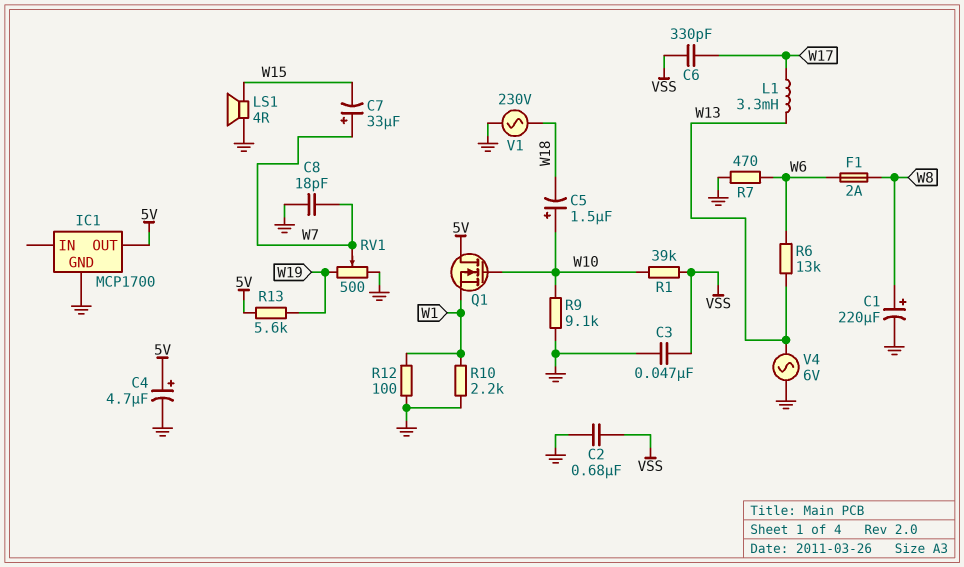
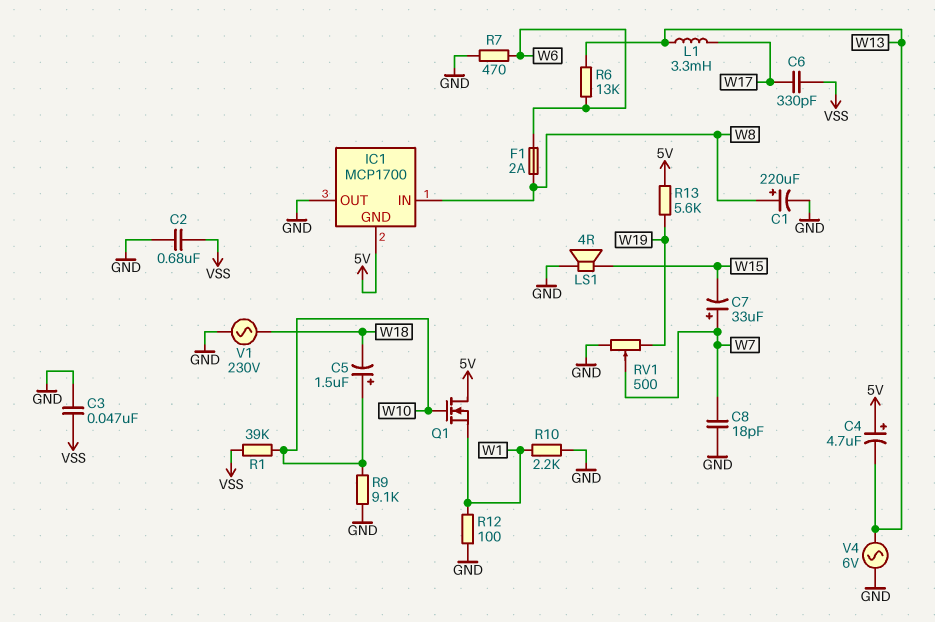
C4: 4.7uF (plus 5V, minus GND) -> 4.7uF (plus 5V, minus W13)
IC1 pin GND: GND -> 5V
IC1 pin IN: none -> W8
IC1 pin OUT: 5V -> GND

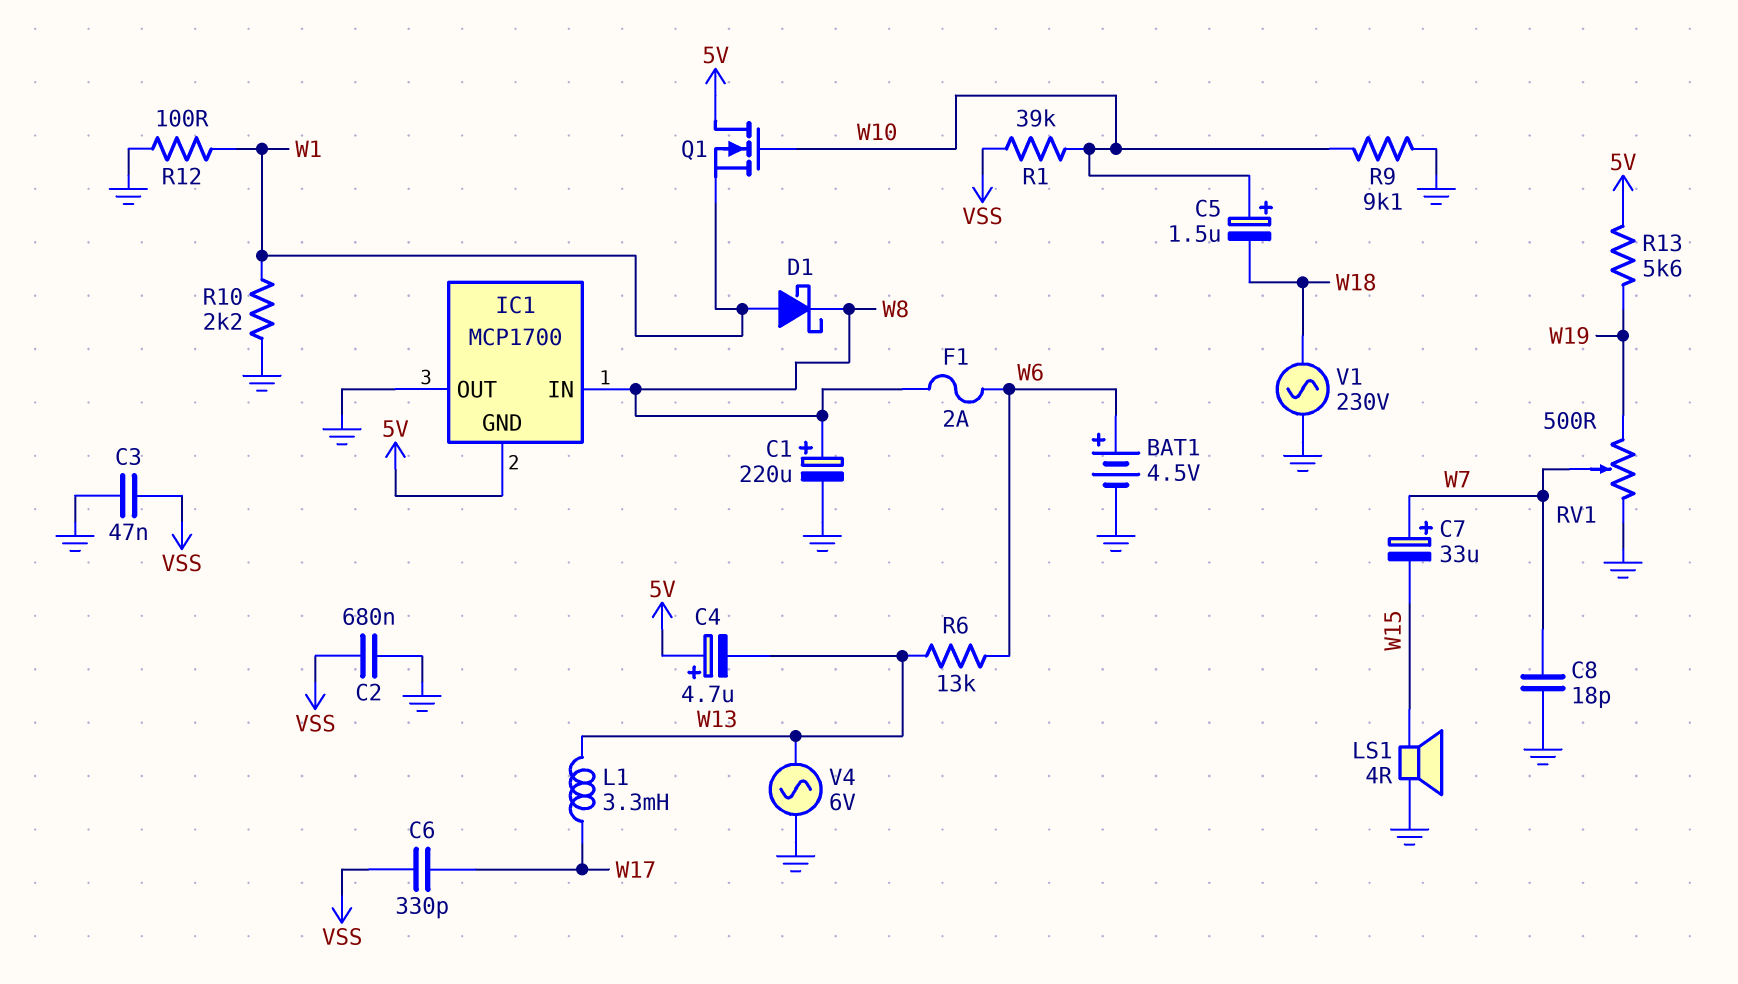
BAT1: none -> 4.5V (plus W6, minus GND)
D1: none -> schottky (A W1, K W8)
R7: 470 (GND, W6) -> none

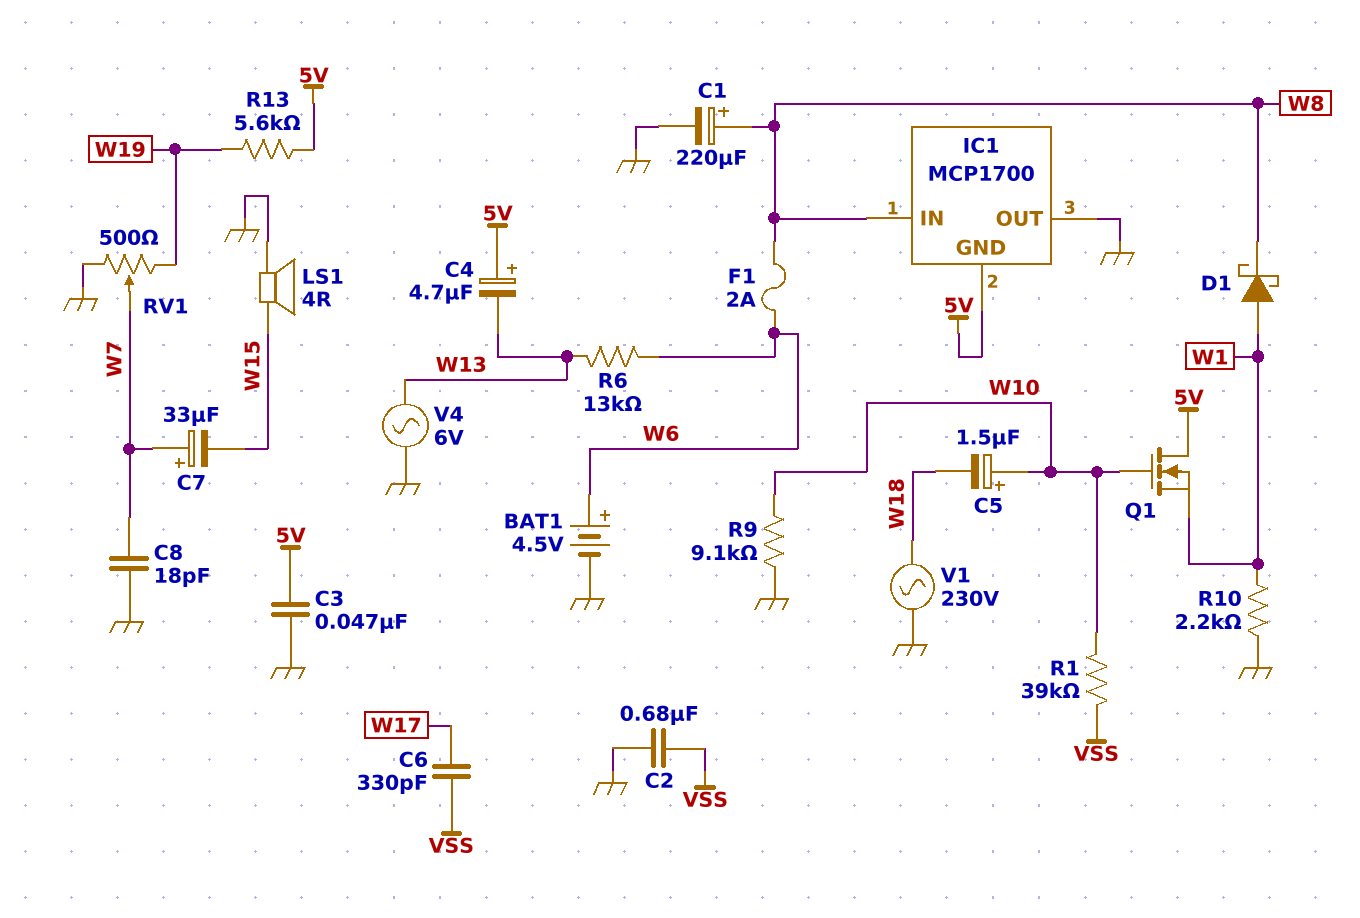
C3: 47nF (GND, VSS) -> 47nF (5V, GND)
L1: 3.3mH (W13, W17) -> none
R12: 100 (GND, W1) -> none

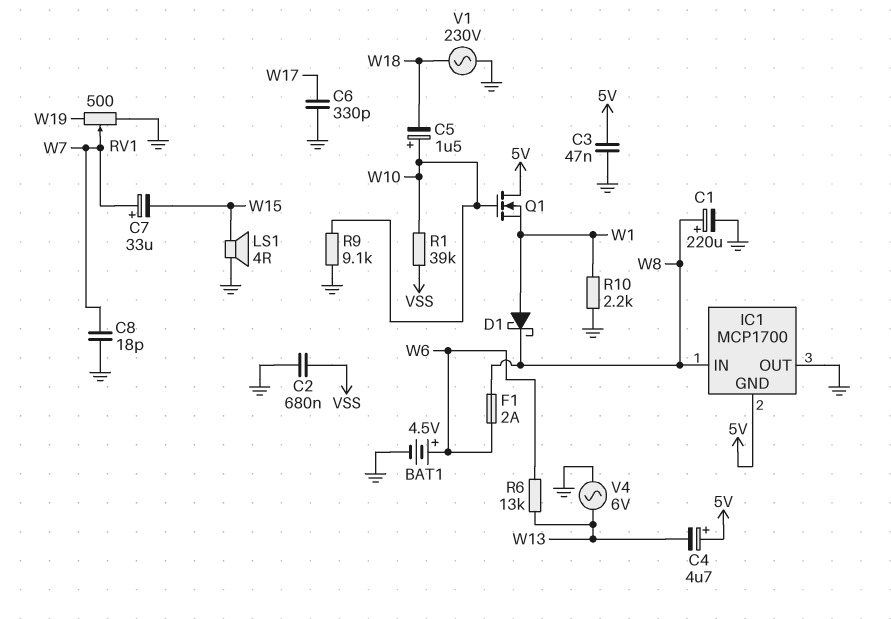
C6: 330pF (VSS, W17) -> 330pF (GND, W17)
R13: 5.6k (5V, W19) -> none

